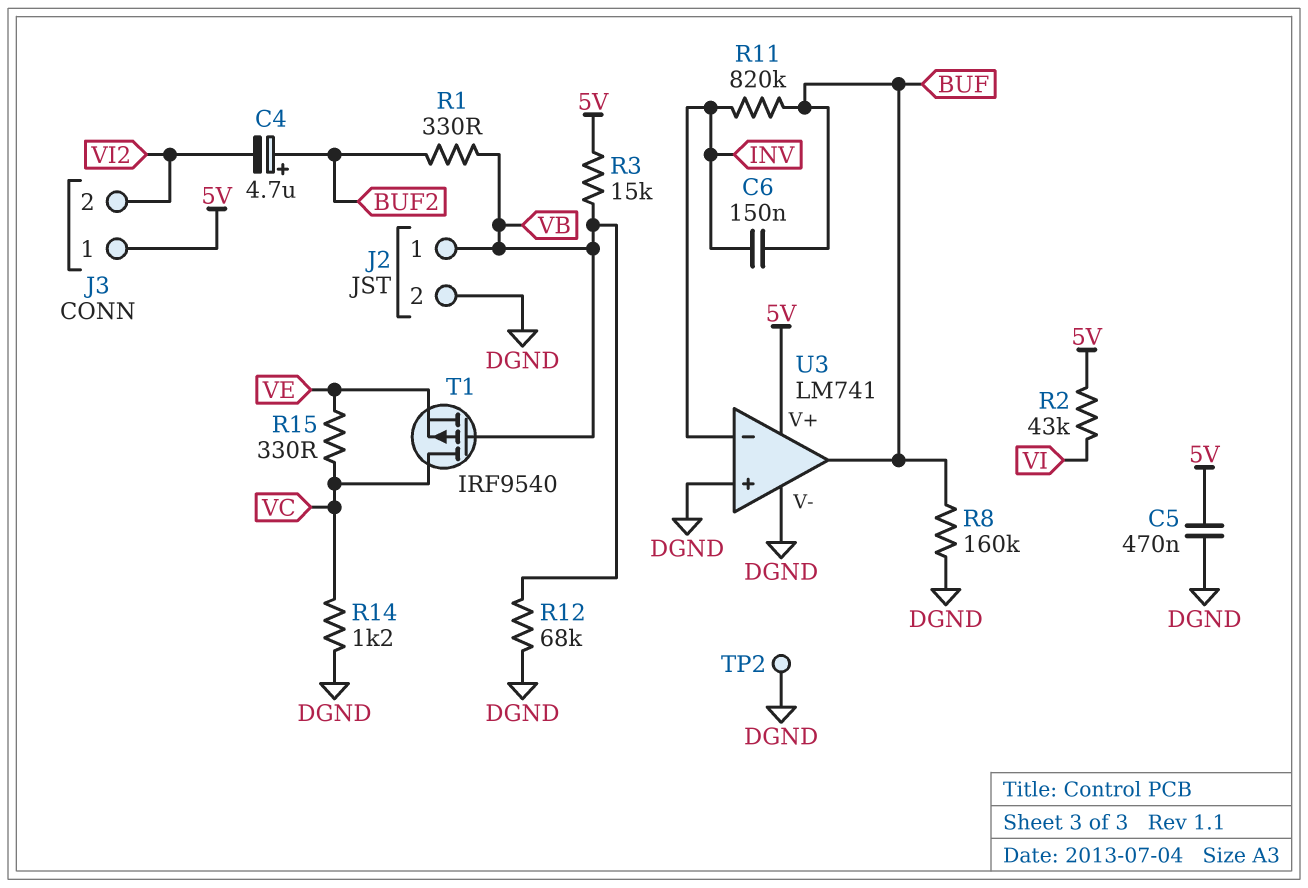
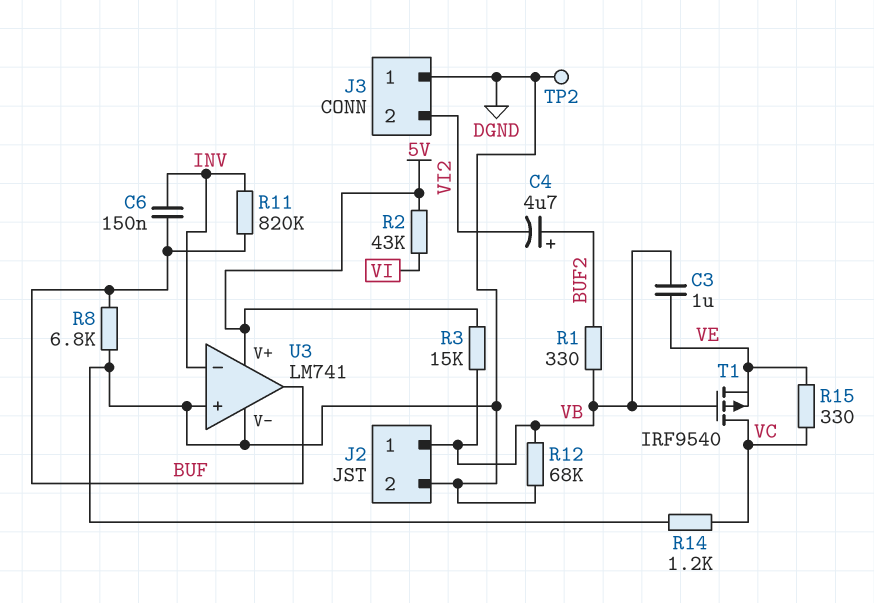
C3: none -> 1uF (VB, VE)
C5: 470nF (5V, DGND) -> none
J3 pin 1: 5V -> DGND
R8: 160k (BUF, DGND) -> 6.8k (BUF, DGND)

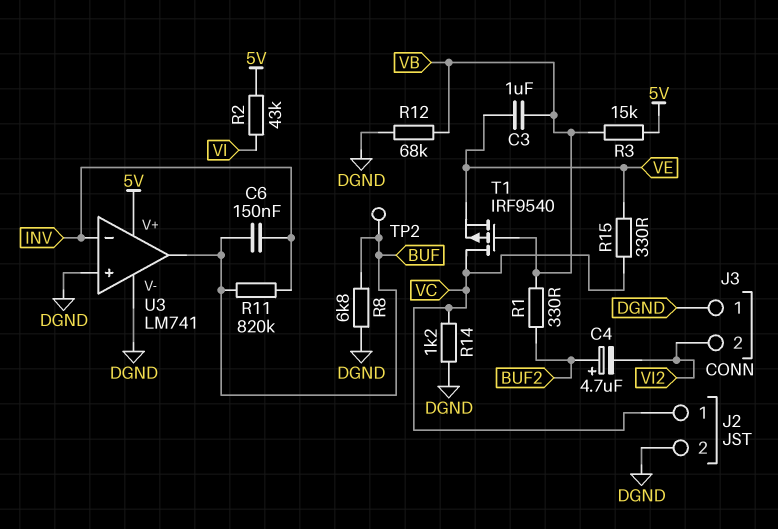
J2 pin 1: VB -> VC
TP2: test point (DGND) -> test point (BUF)

